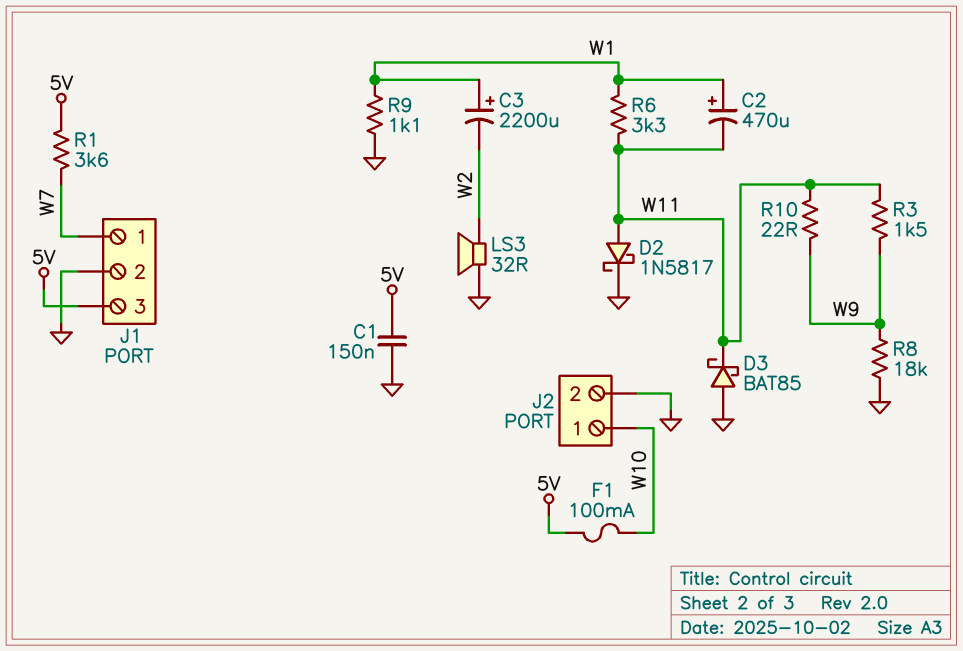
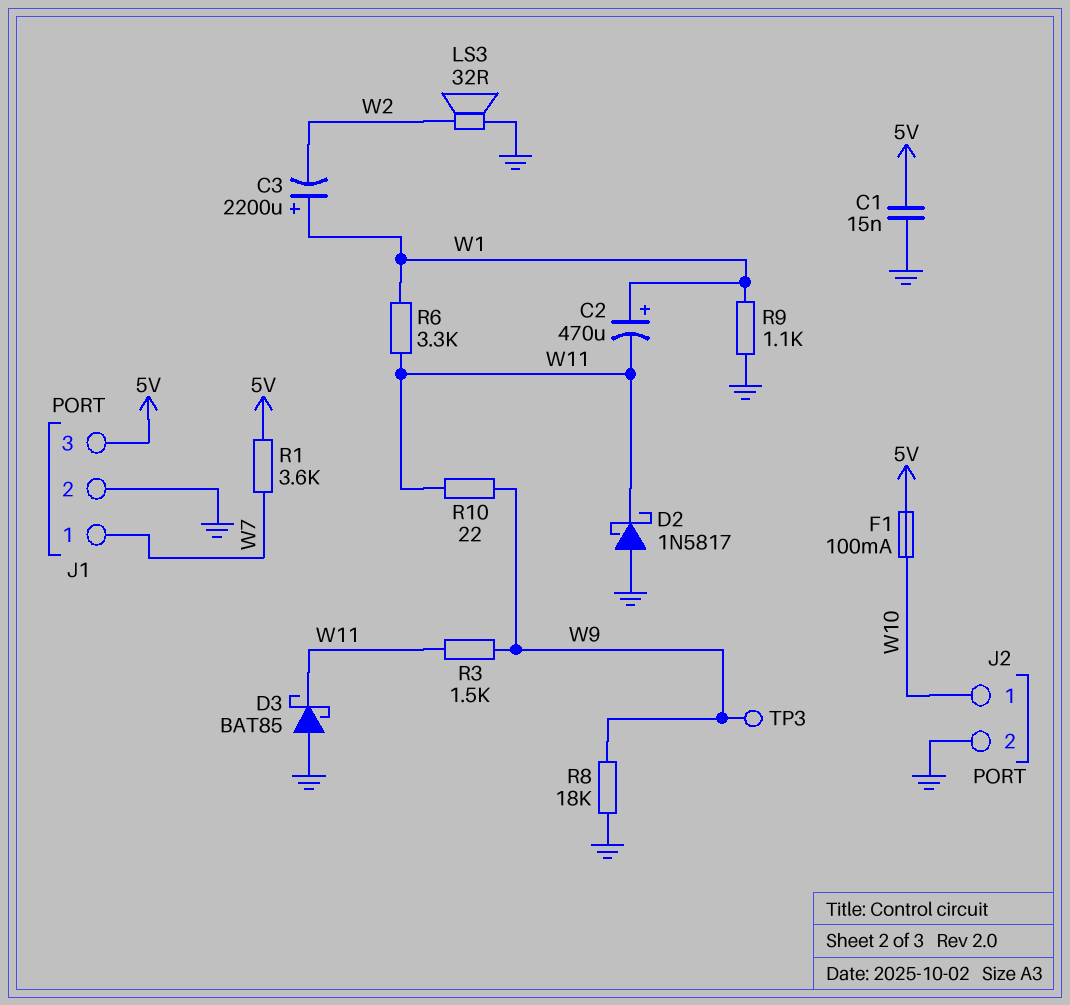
C1: 150nF (5V, GND) -> 15nF (5V, GND)
D2: schottky 1N5817 (A W11, K GND) -> schottky 1N5817 (A GND, K W11)
TP3: none -> test point (W9)

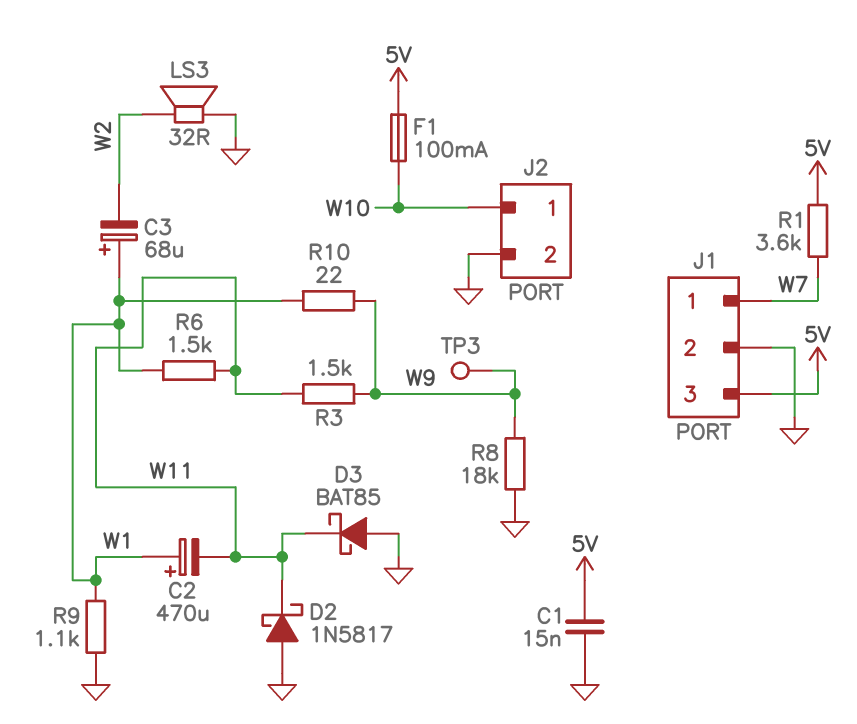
C3: 2200uF (plus W1, minus W2) -> 68uF (plus W1, minus W2)
R6: 3.3k (W1, W11) -> 1.5k (W1, W11)
R10: 22 (W9, W11) -> 22 (W1, W9)

